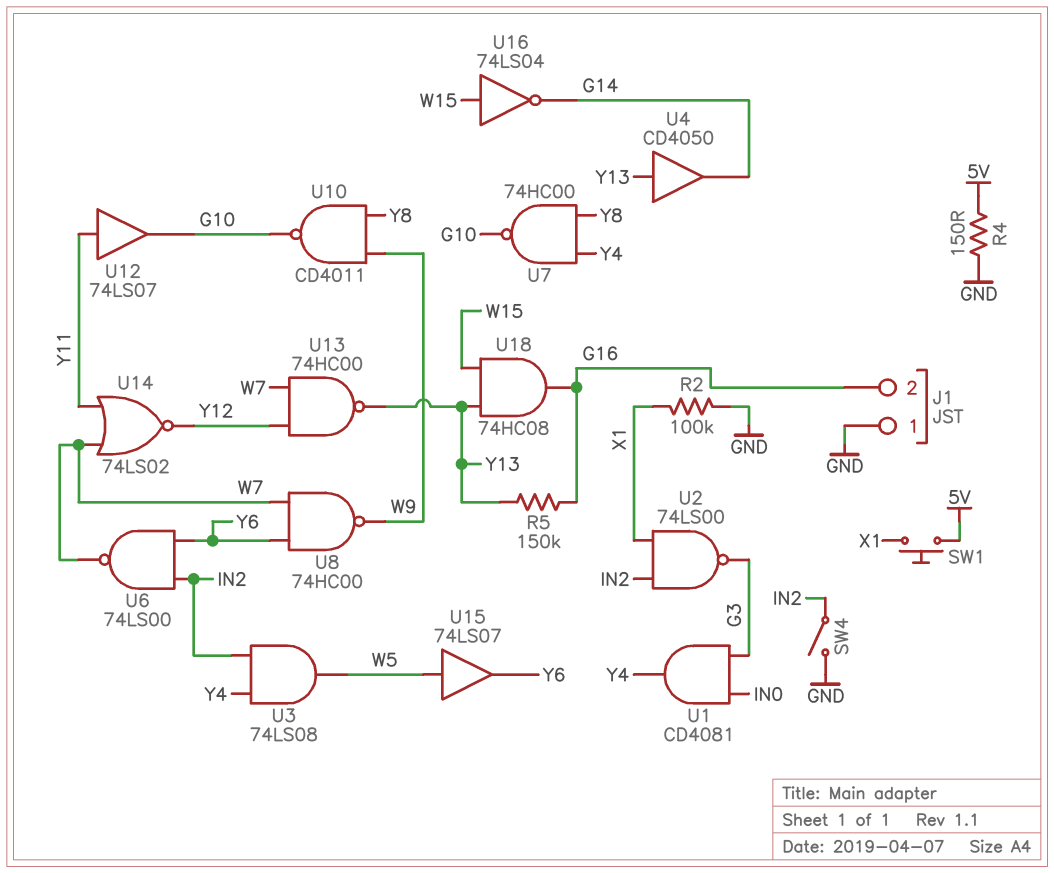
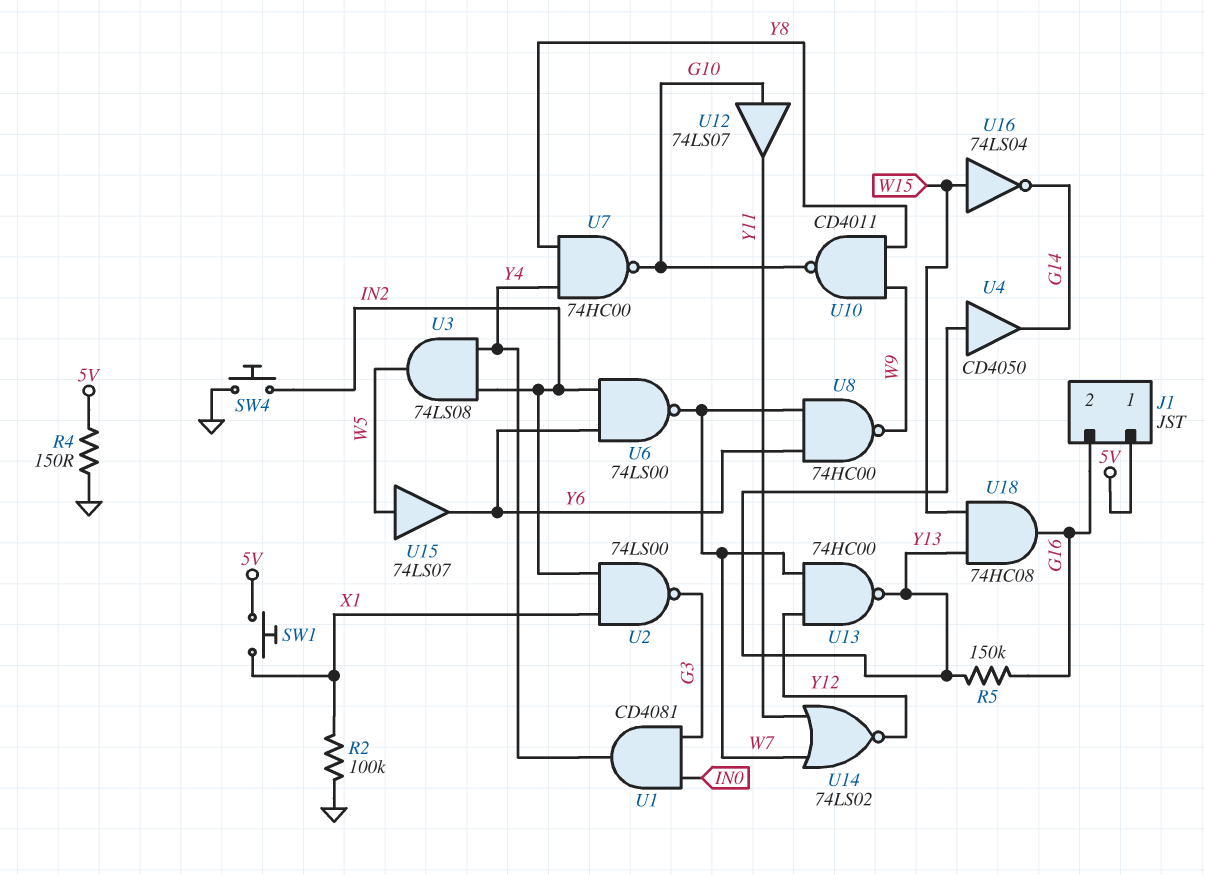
J1 pin 1: GND -> 5V
SW4: switch (GND, IN2) -> button (GND, IN2)
U12: buffer 74LS07 (in Y11, out G10) -> buffer 74LS07 (in G10, out Y11)

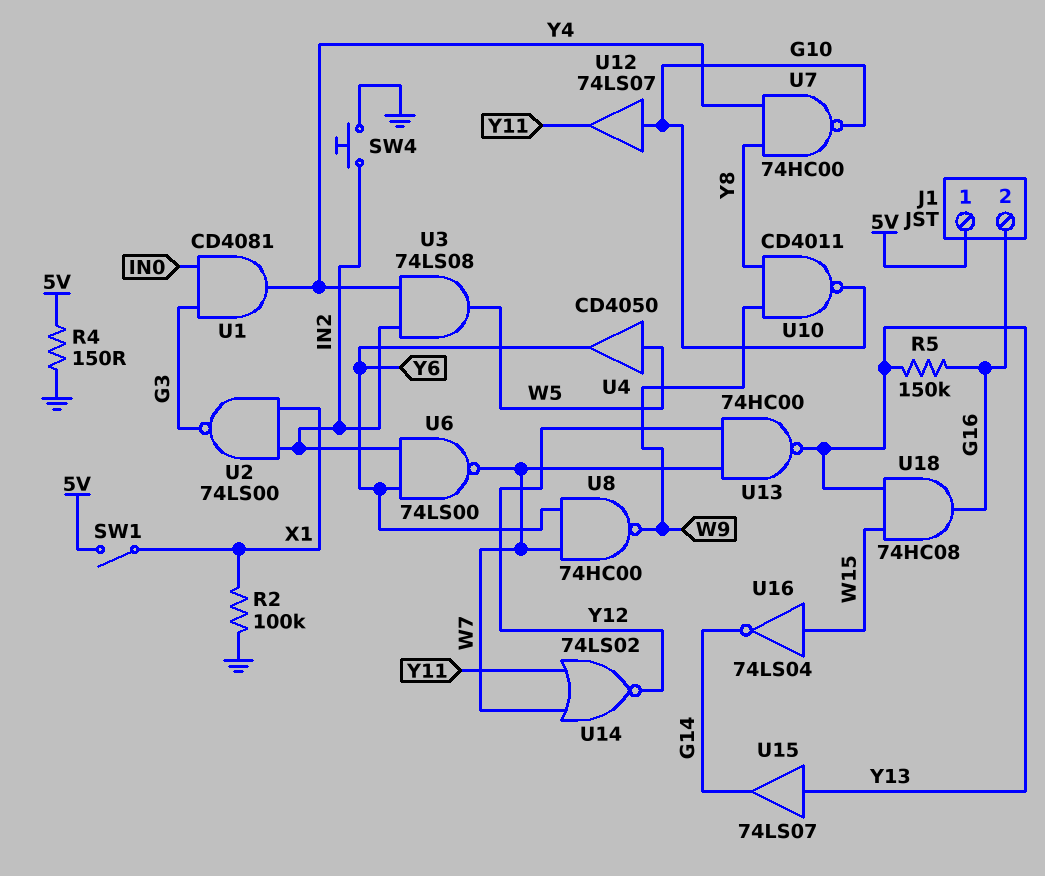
SW1: button (5V, X1) -> switch (5V, X1)
U4: buffer CD4050 (in Y13, out G14) -> buffer CD4050 (in W5, out Y6)
U15: buffer 74LS07 (in W5, out Y6) -> buffer 74LS07 (in Y13, out G14)

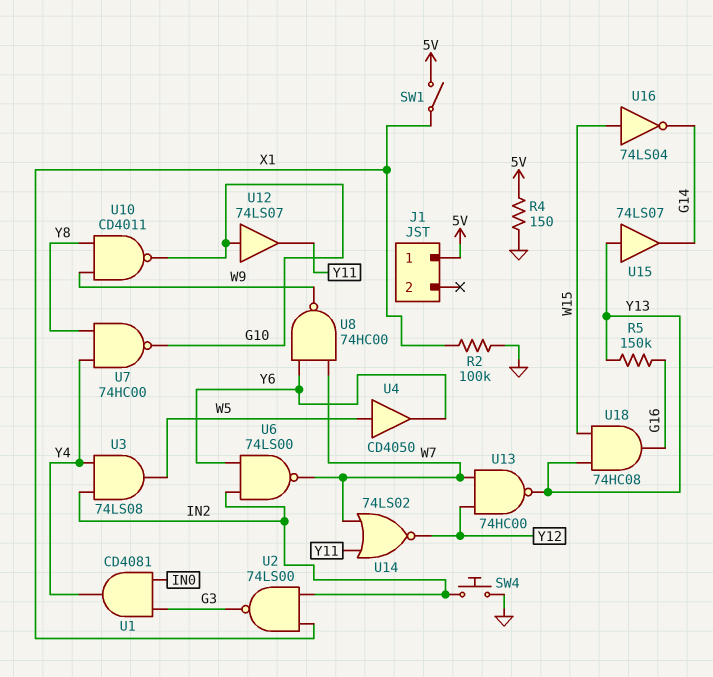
J1 pin 2: G16 -> none

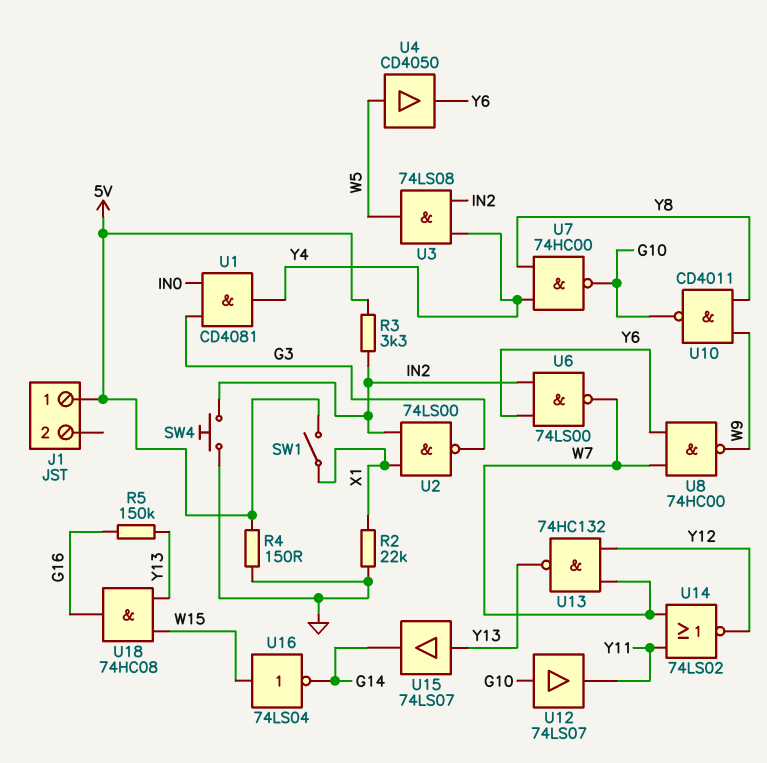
R2: 100k (GND, X1) -> 22k (GND, X1)
R3: none -> 3.3k (5V, IN2)
U13: NAND 74HC00 (in W7, in Y12, out Y13) -> NAND 74HC132 (in W7, in Y12, out Y13)

